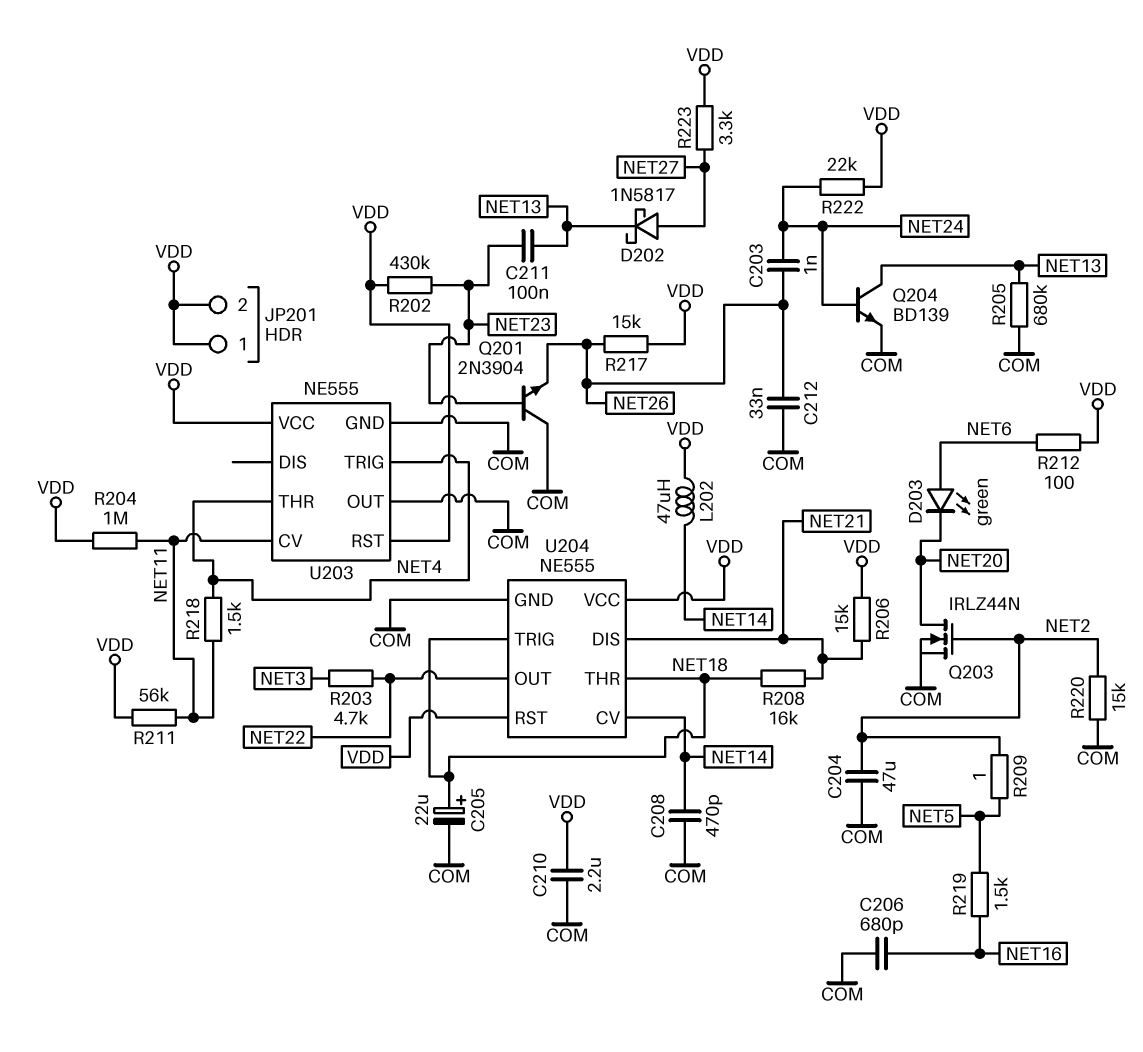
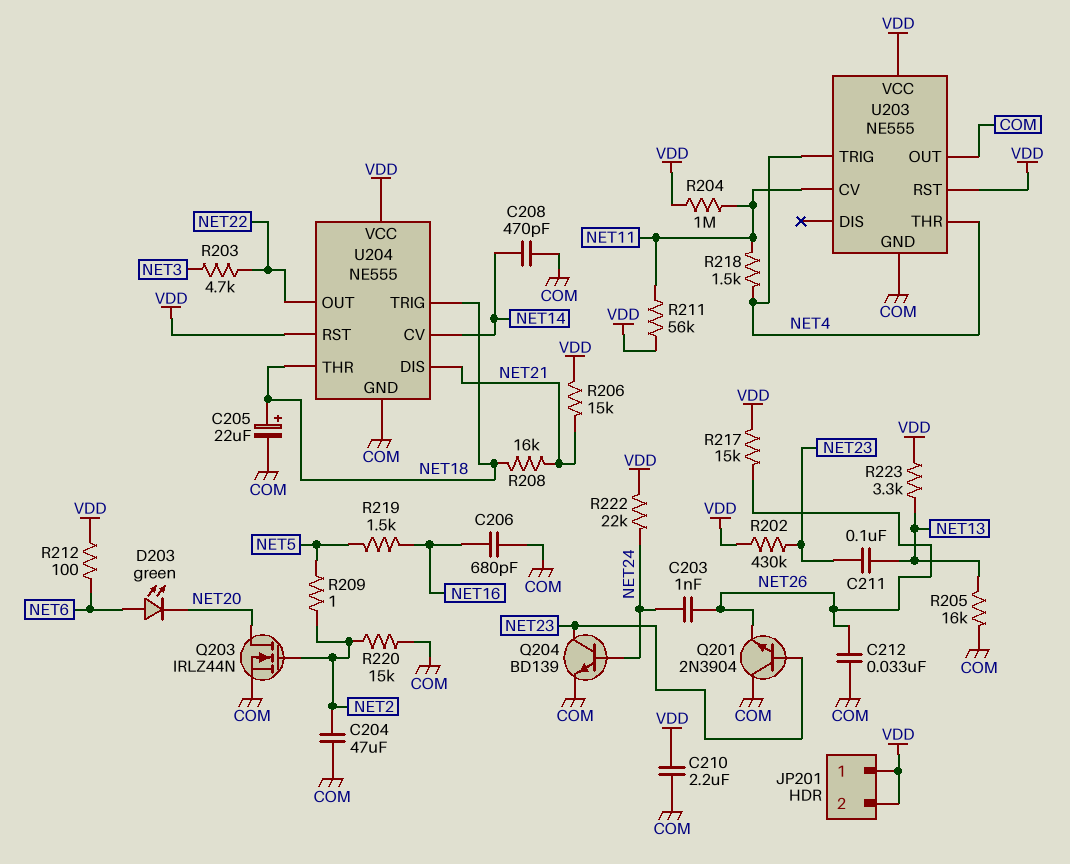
D202: schottky 1N5817 (A NET27, K NET13) -> none
L202: 47uH (NET14, VDD) -> none
Q204: NPN BD139 (B NET24, C NET13, E COM) -> NPN BD139 (B NET24, C NET23, E COM)
R205: 680k (COM, NET13) -> 16k (COM, NET13)
R223: 3.3k (NET27, VDD) -> 3.3k (NET13, VDD)

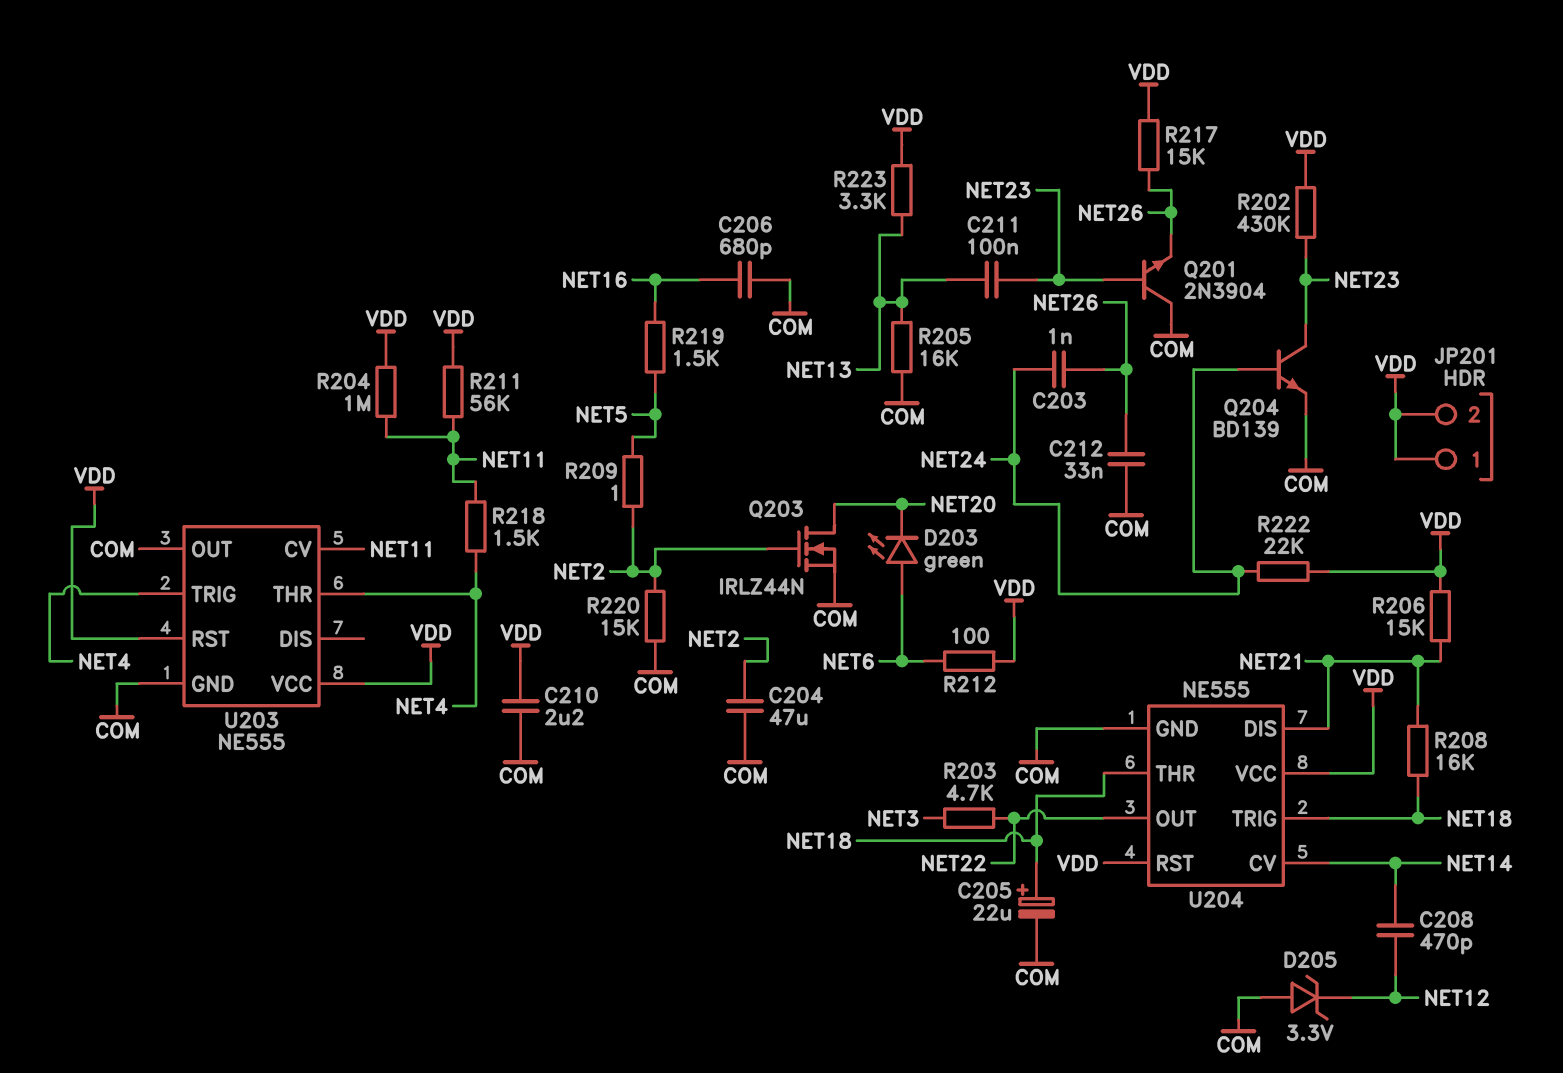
C208: 470pF (COM, NET14) -> 470pF (NET12, NET14)
D205: none -> zener 3.3V (A COM, K NET12)

